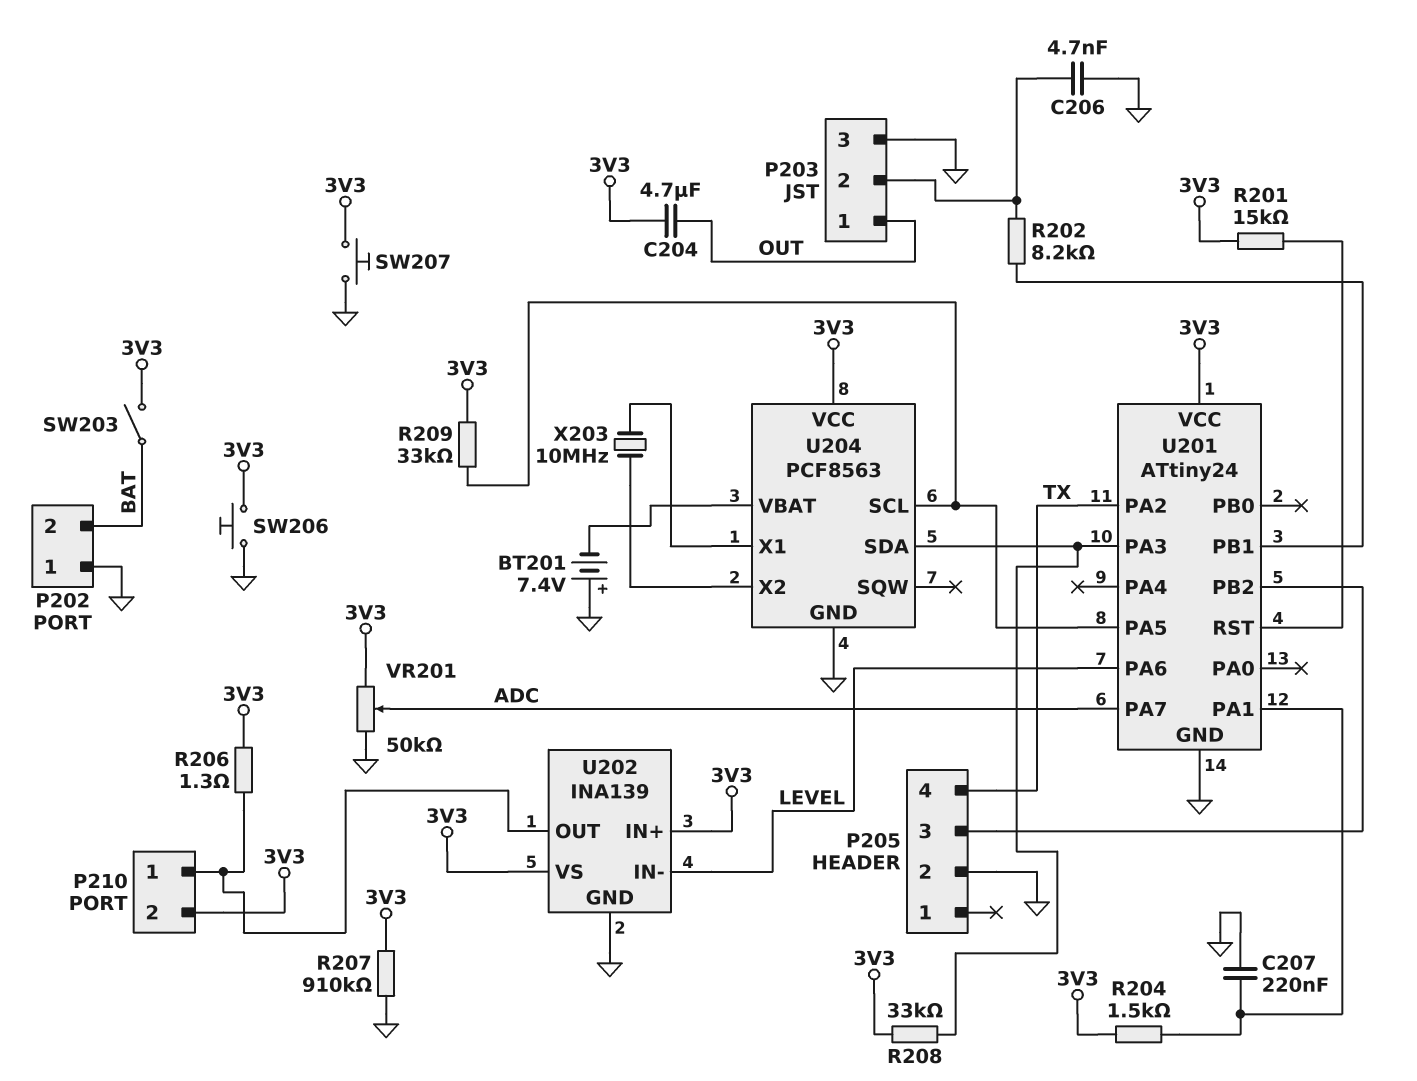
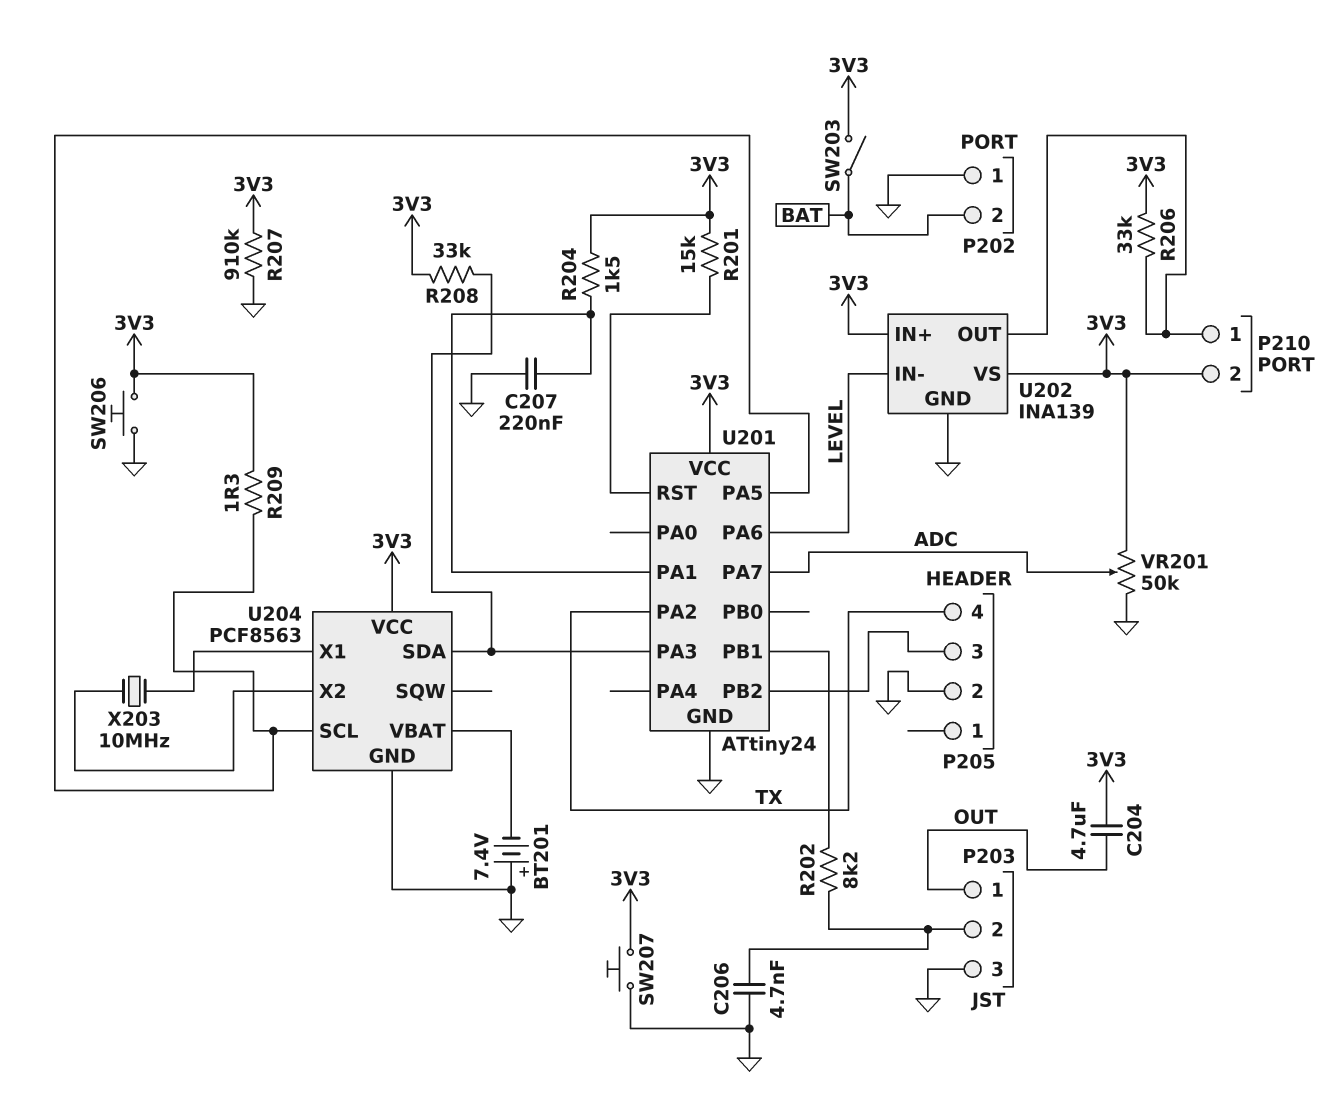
R206: 1.3 (3V3, P210/1) -> 33k (3V3, P210/1)
R209: 33k (3V3, U201/PA5) -> 1.3 (3V3, U201/PA5)

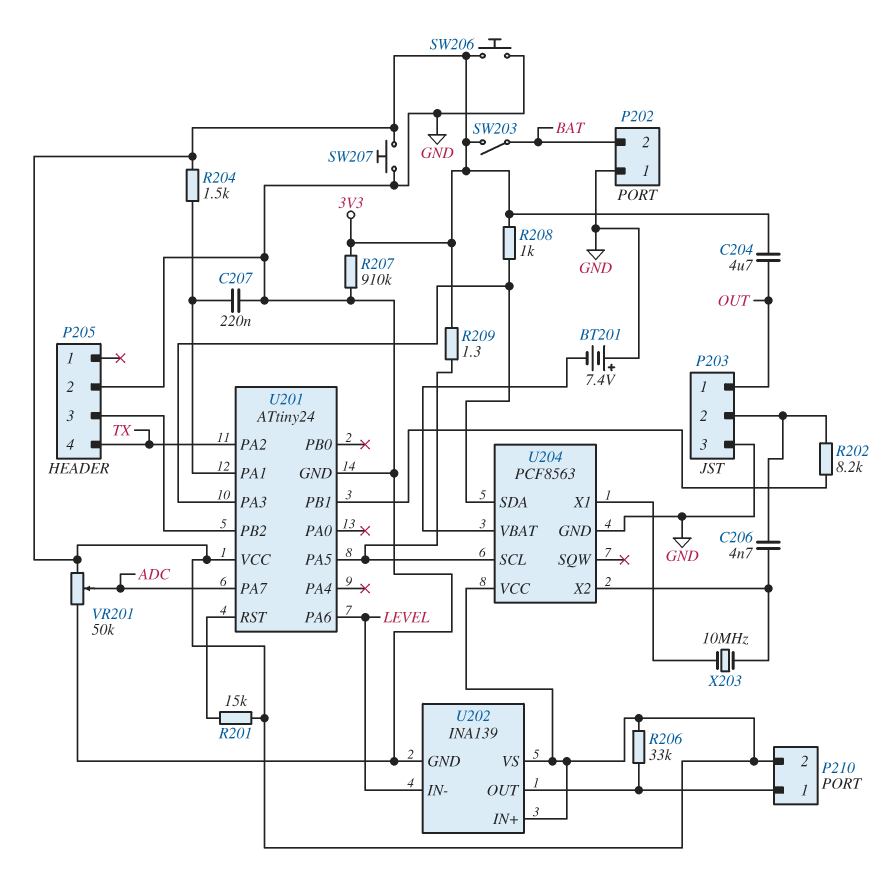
C206: 4.7nF (GND, P203/2) -> 4.7nF (P203/2, U204/X2)
R208: 33k (3V3, U201/PA3) -> 1k (3V3, U201/PA3)

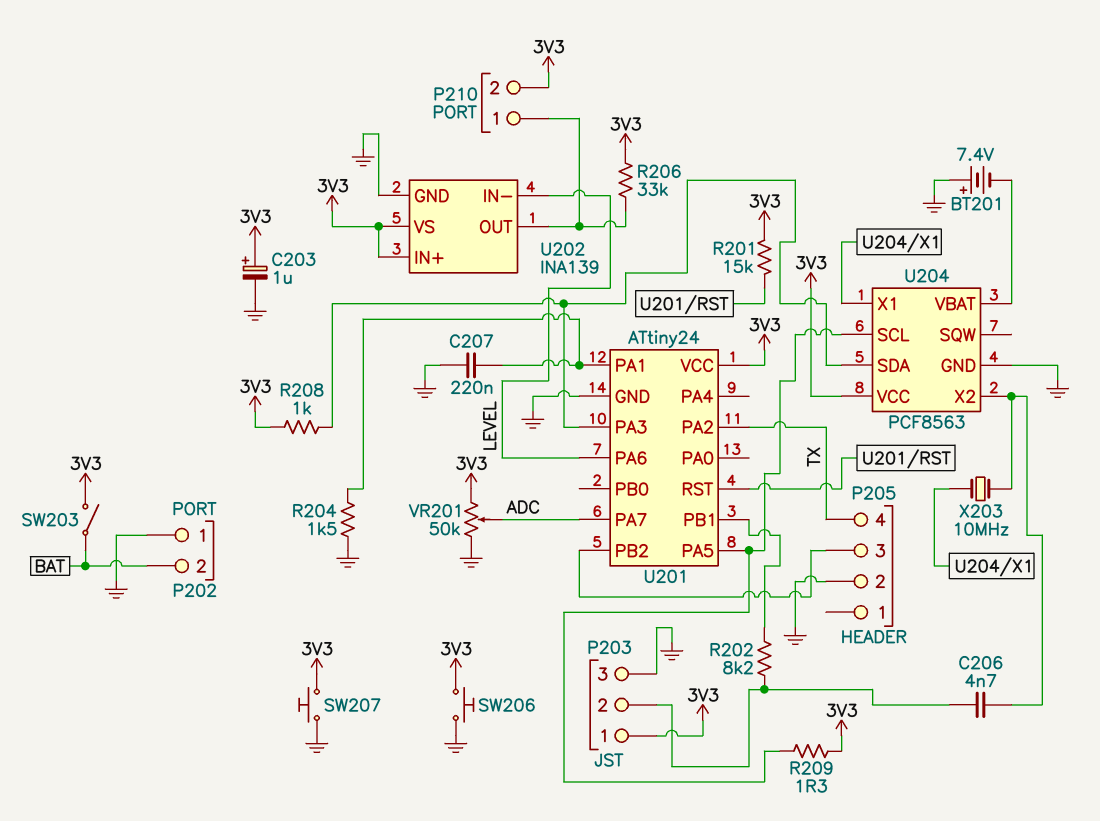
C203: none -> 1uF (plus 3V3, minus GND)
C204: 4.7uF (3V3, OUT) -> none
P203 pin 1: OUT -> 3V3
R204: 1.5k (3V3, U201/PA1) -> 1.5k (GND, U201/PA1)
R207: 910k (3V3, GND) -> none

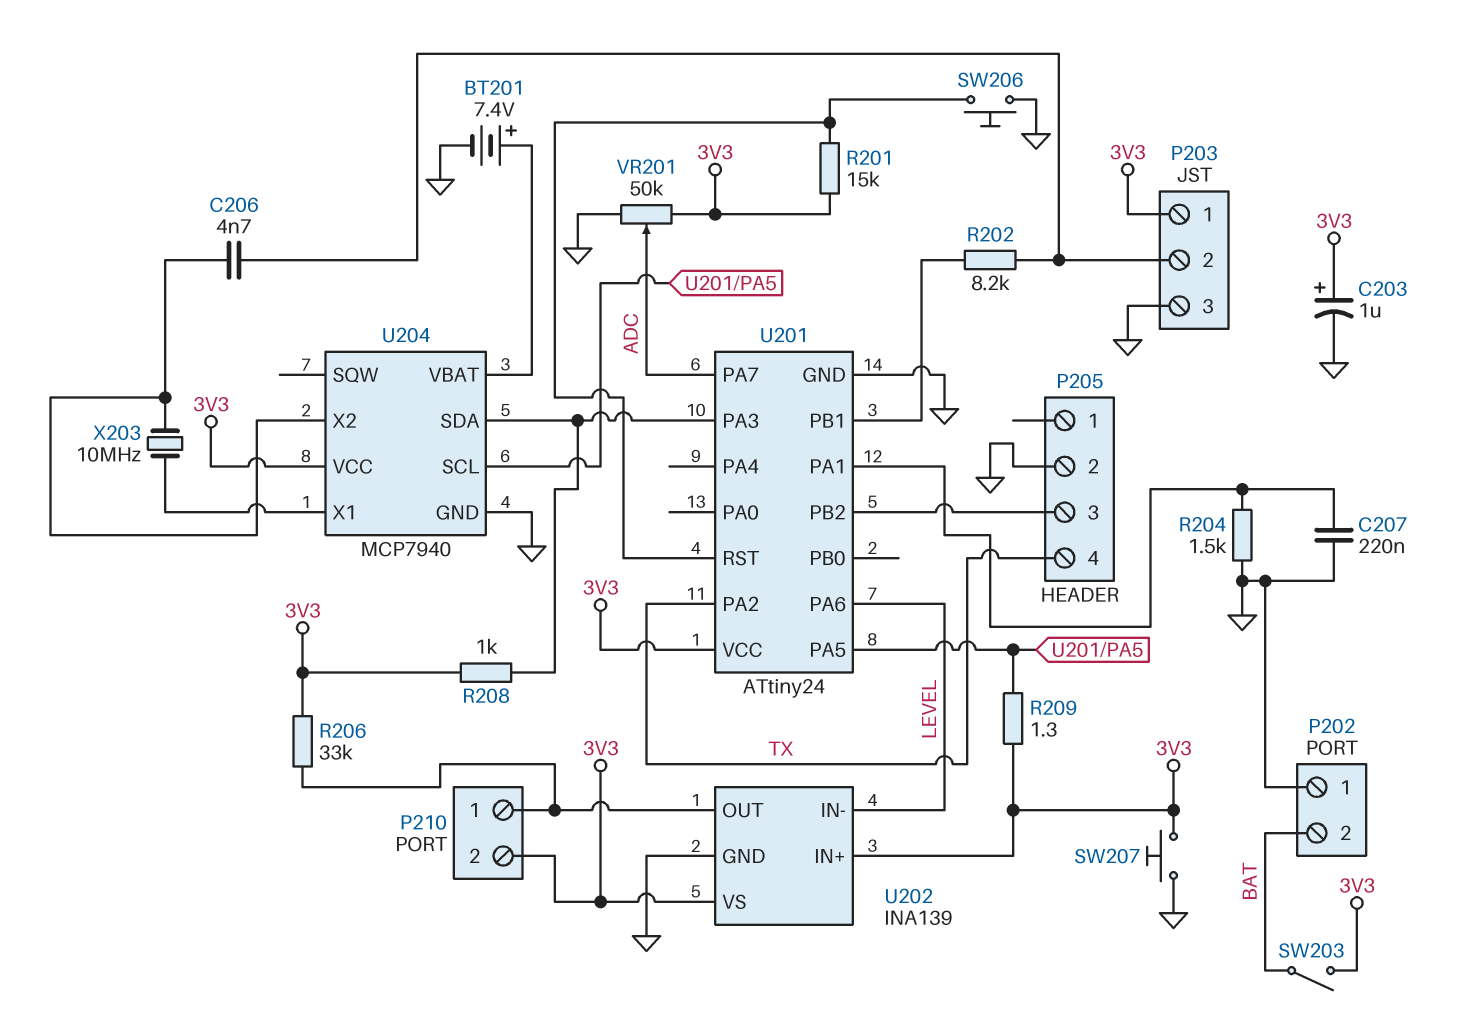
BT201: 7.4V (plus GND, minus U204/VBAT) -> 7.4V (plus U204/VBAT, minus GND)
SW206: button (3V3, GND) -> button (GND, U201/RST)
U204: PCF8563 -> MCP7940

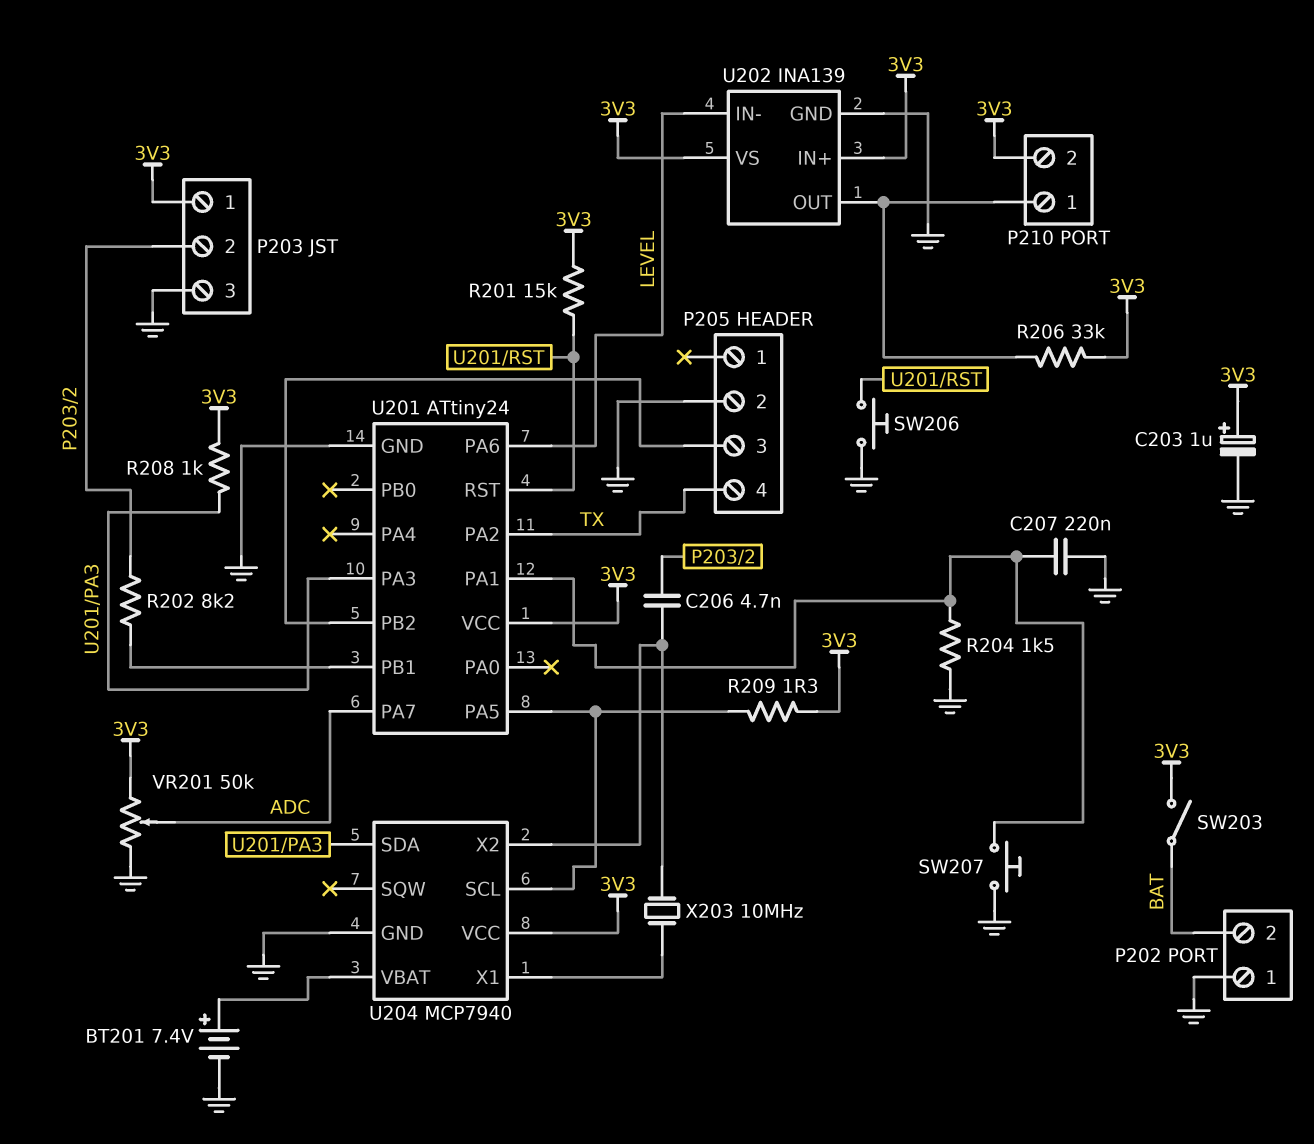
SW207: button (3V3, GND) -> button (GND, U201/PA1)

